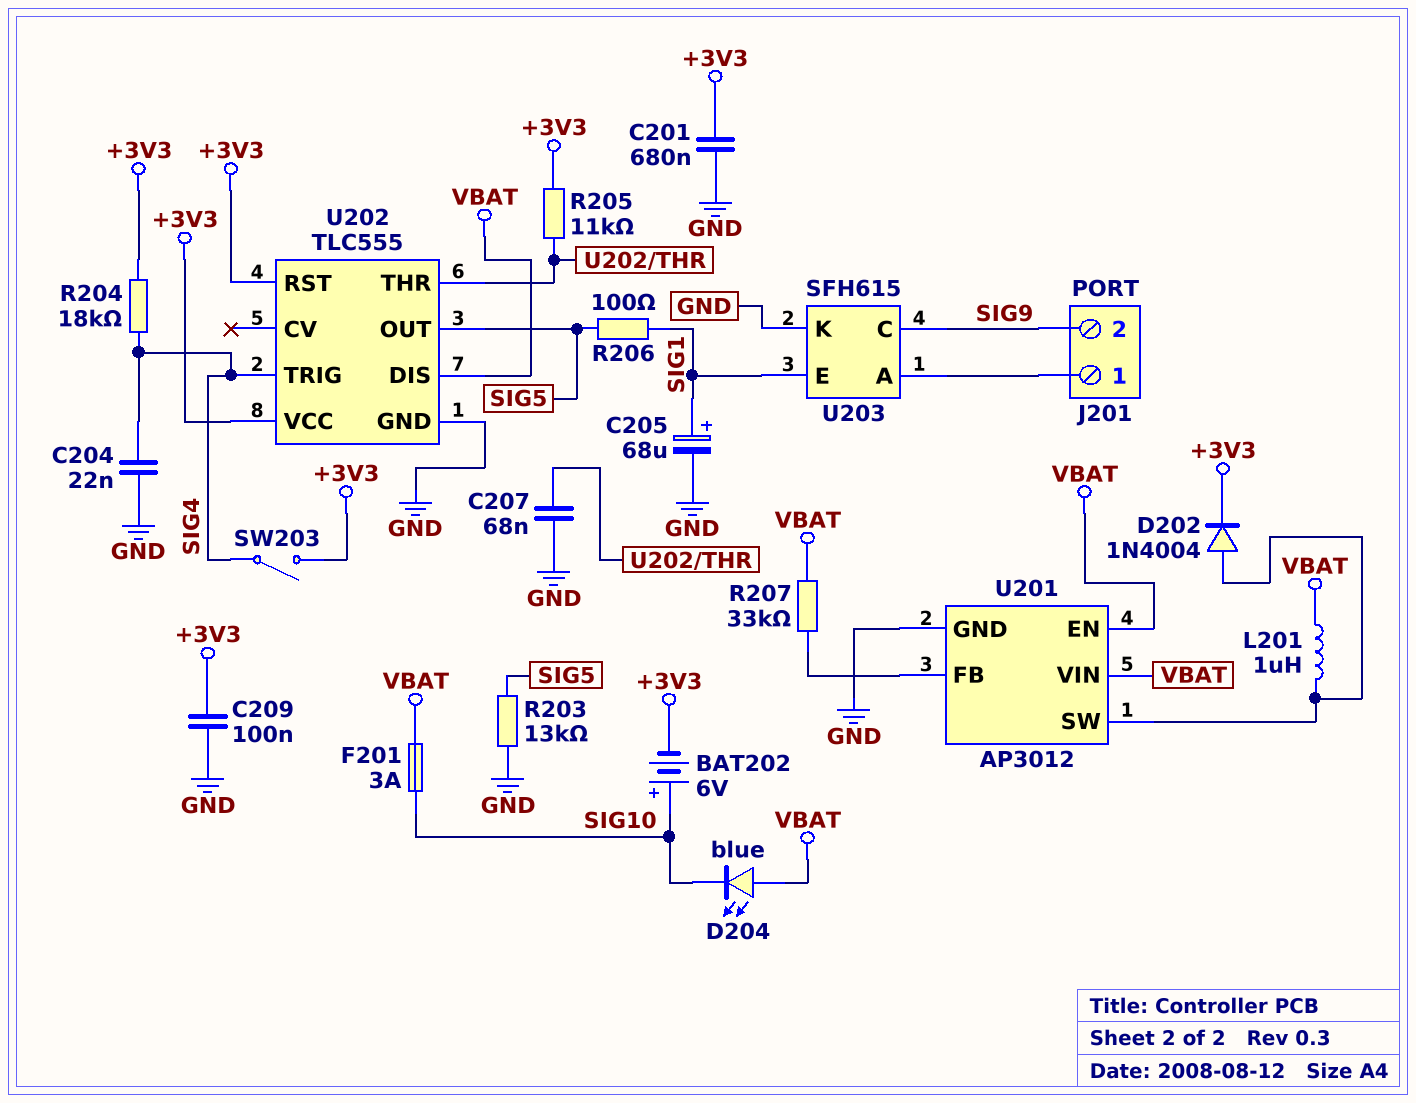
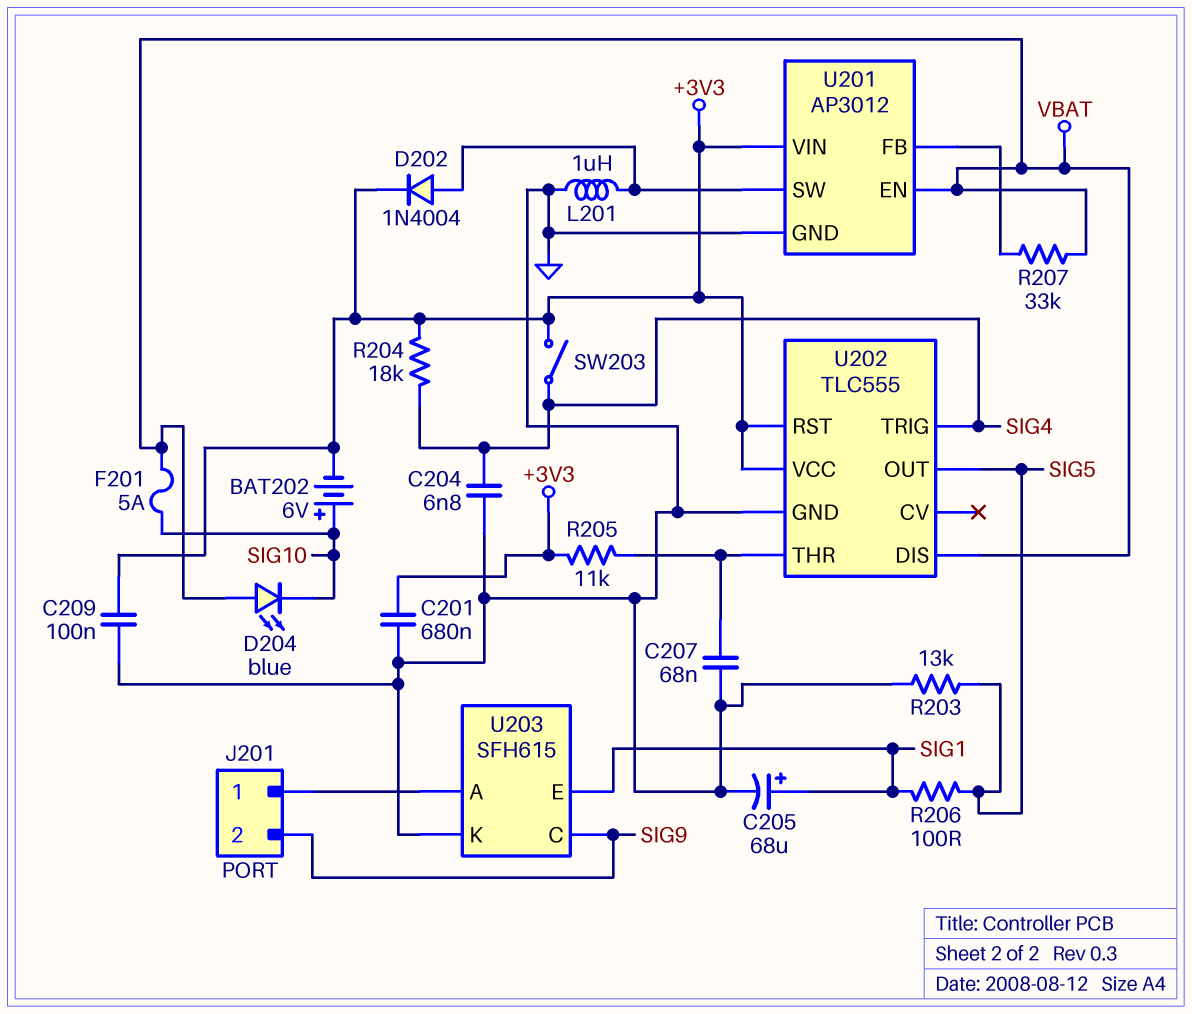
C204: 22nF (GND, SIG4) -> 6.8nF (GND, SIG4)
F201: 3A (SIG10, VBAT) -> 5A (SIG10, VBAT)
L201: 1uH (U201/SW, VBAT) -> 1uH (GND, U201/SW)
U201 pin VIN: VBAT -> +3V3

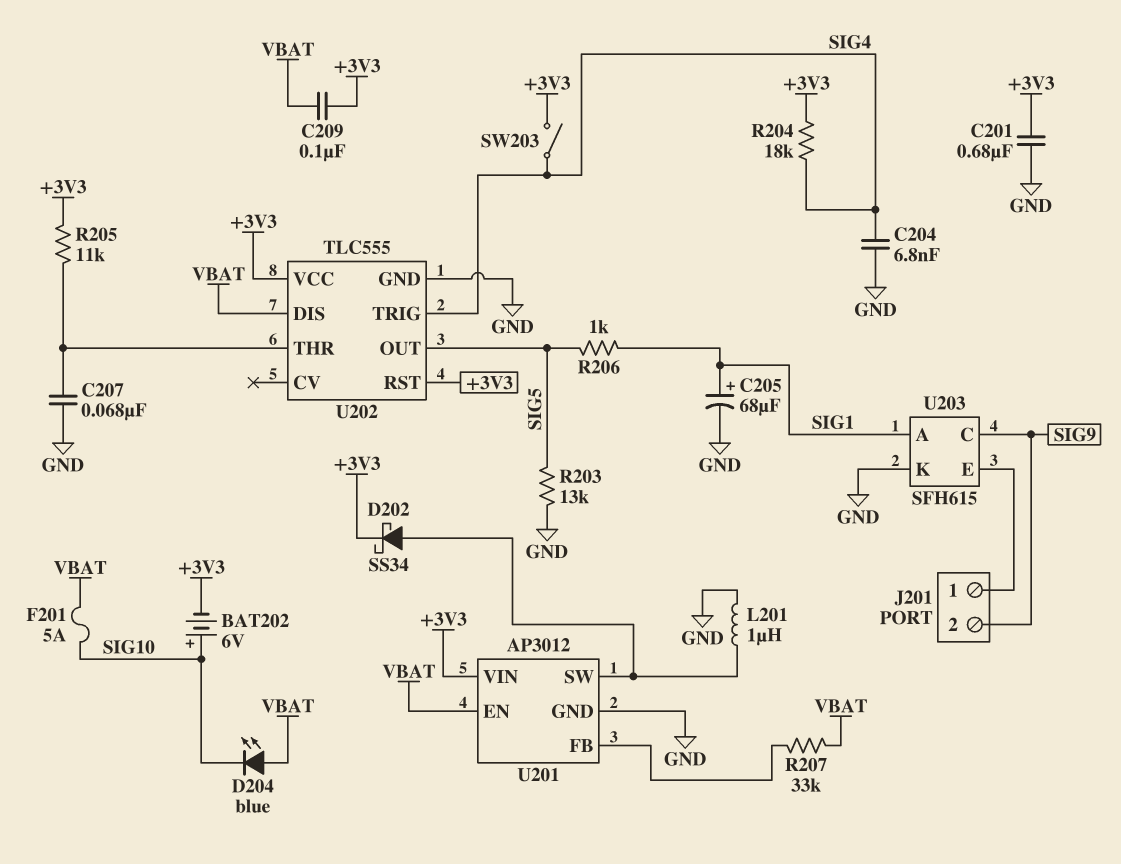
C209: 100nF (+3V3, GND) -> 100nF (+3V3, VBAT)
D202: diode 1N4004 (A U201/SW, K +3V3) -> schottky SS34 (A U201/SW, K +3V3)
R206: 100 (SIG1, SIG5) -> 1k (SIG1, SIG5)
U203 pin A: J201/1 -> SIG1
U203 pin E: SIG1 -> J201/1

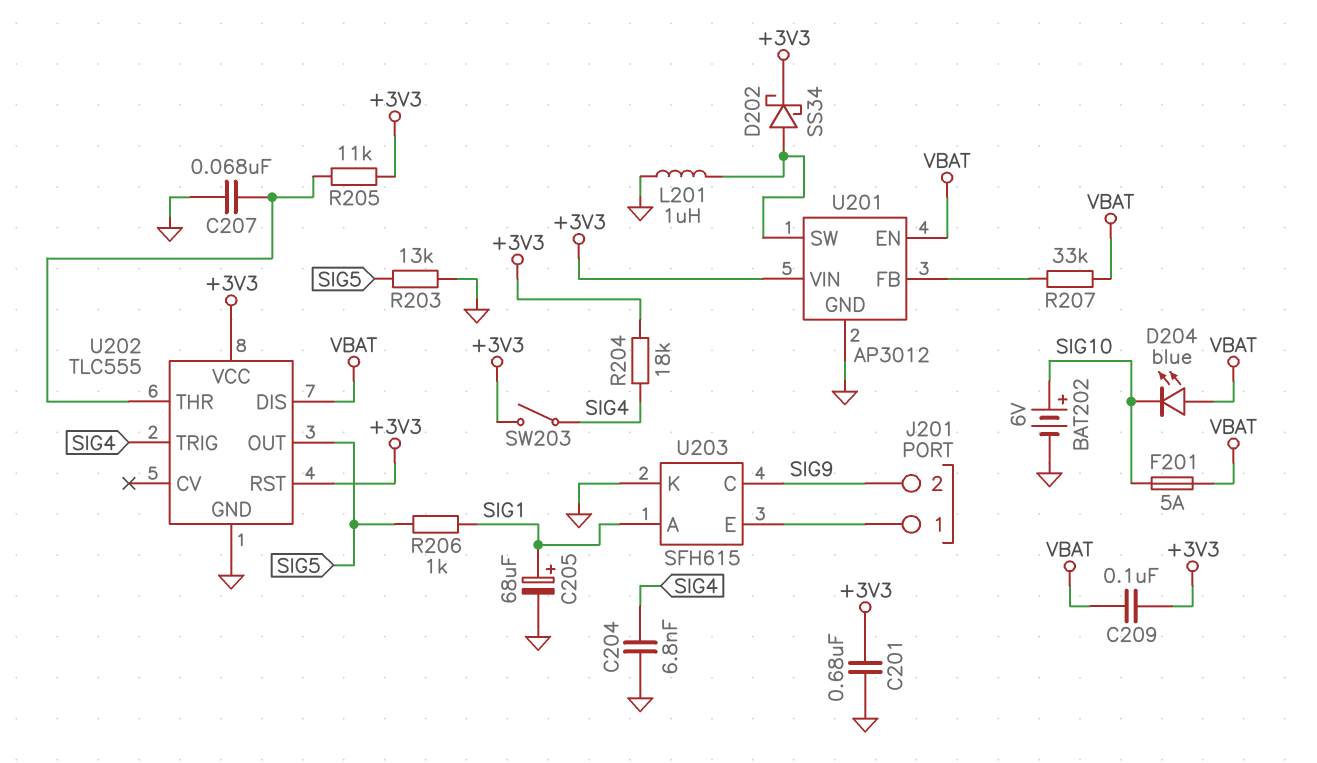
BAT202: 6V (plus SIG10, minus +3V3) -> 6V (plus SIG10, minus GND)

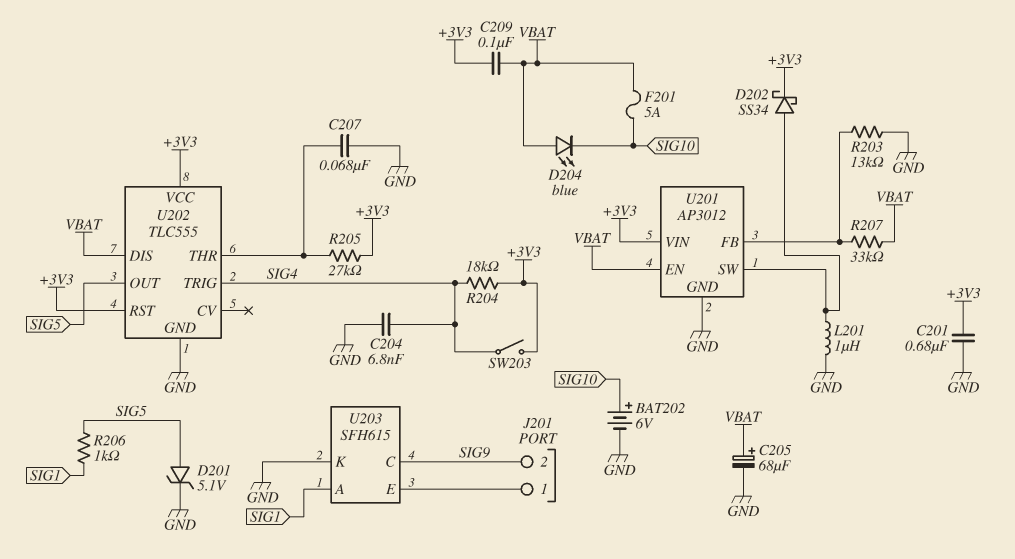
C205: 68uF (plus SIG1, minus GND) -> 68uF (plus VBAT, minus GND)
D201: none -> zener 5.1V (A SIG5, K GND)
R203: 13k (GND, SIG5) -> 13k (GND, U201/FB)
R205: 11k (+3V3, U202/THR) -> 27k (+3V3, U202/THR)

